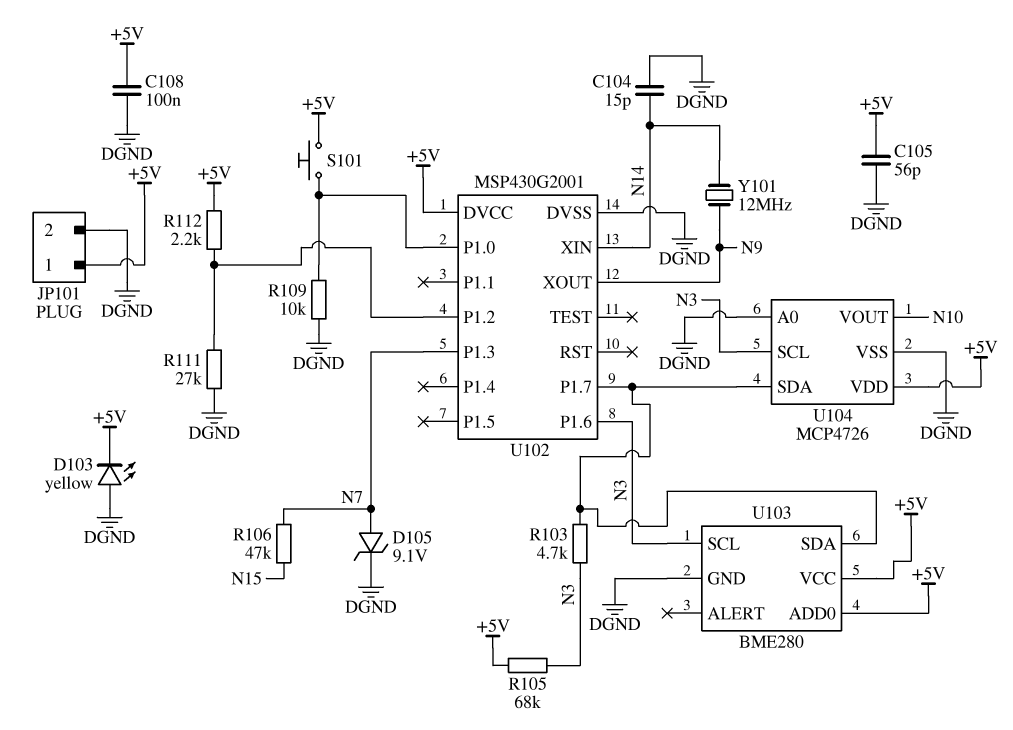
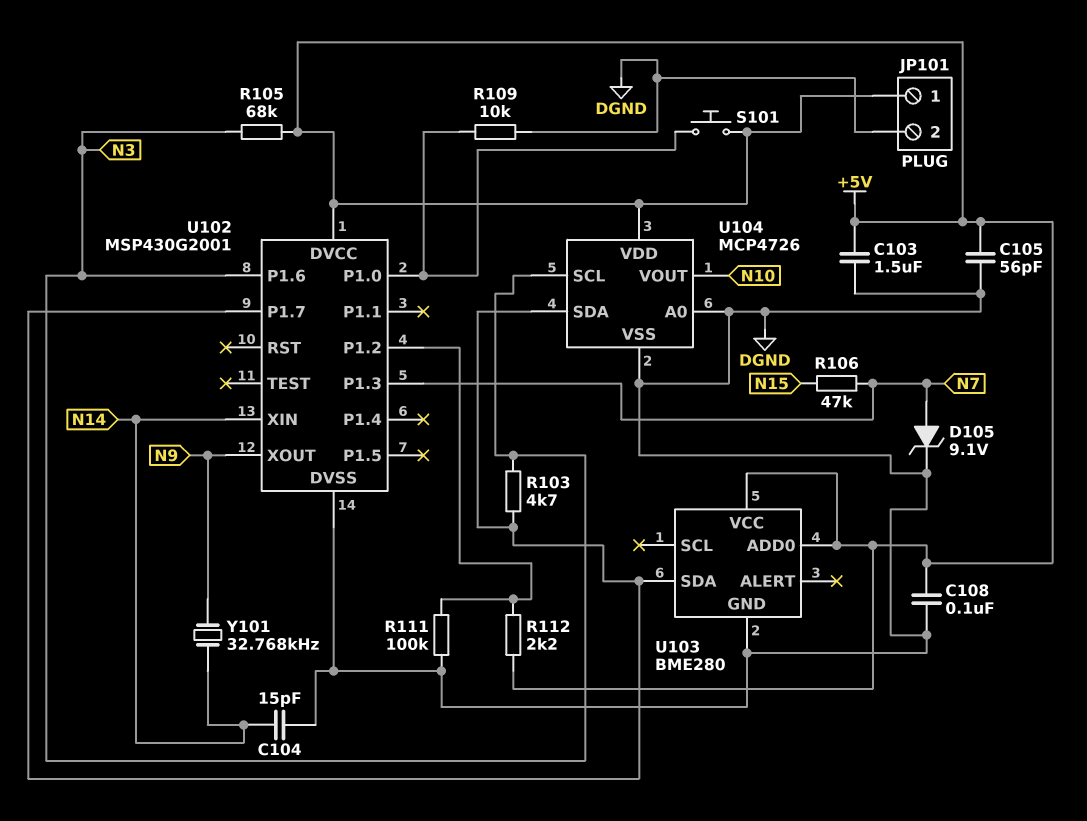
C103: none -> 1.5uF (+5V, DGND)
D103: LED yellow (A DGND, K +5V) -> none
R111: 27k (DGND, U102/P1.2) -> 100k (DGND, U102/P1.2)
U103 pin SCL: N3 -> none
Y101: 12MHz (N9, N14) -> 32.768kHz (N9, N14)

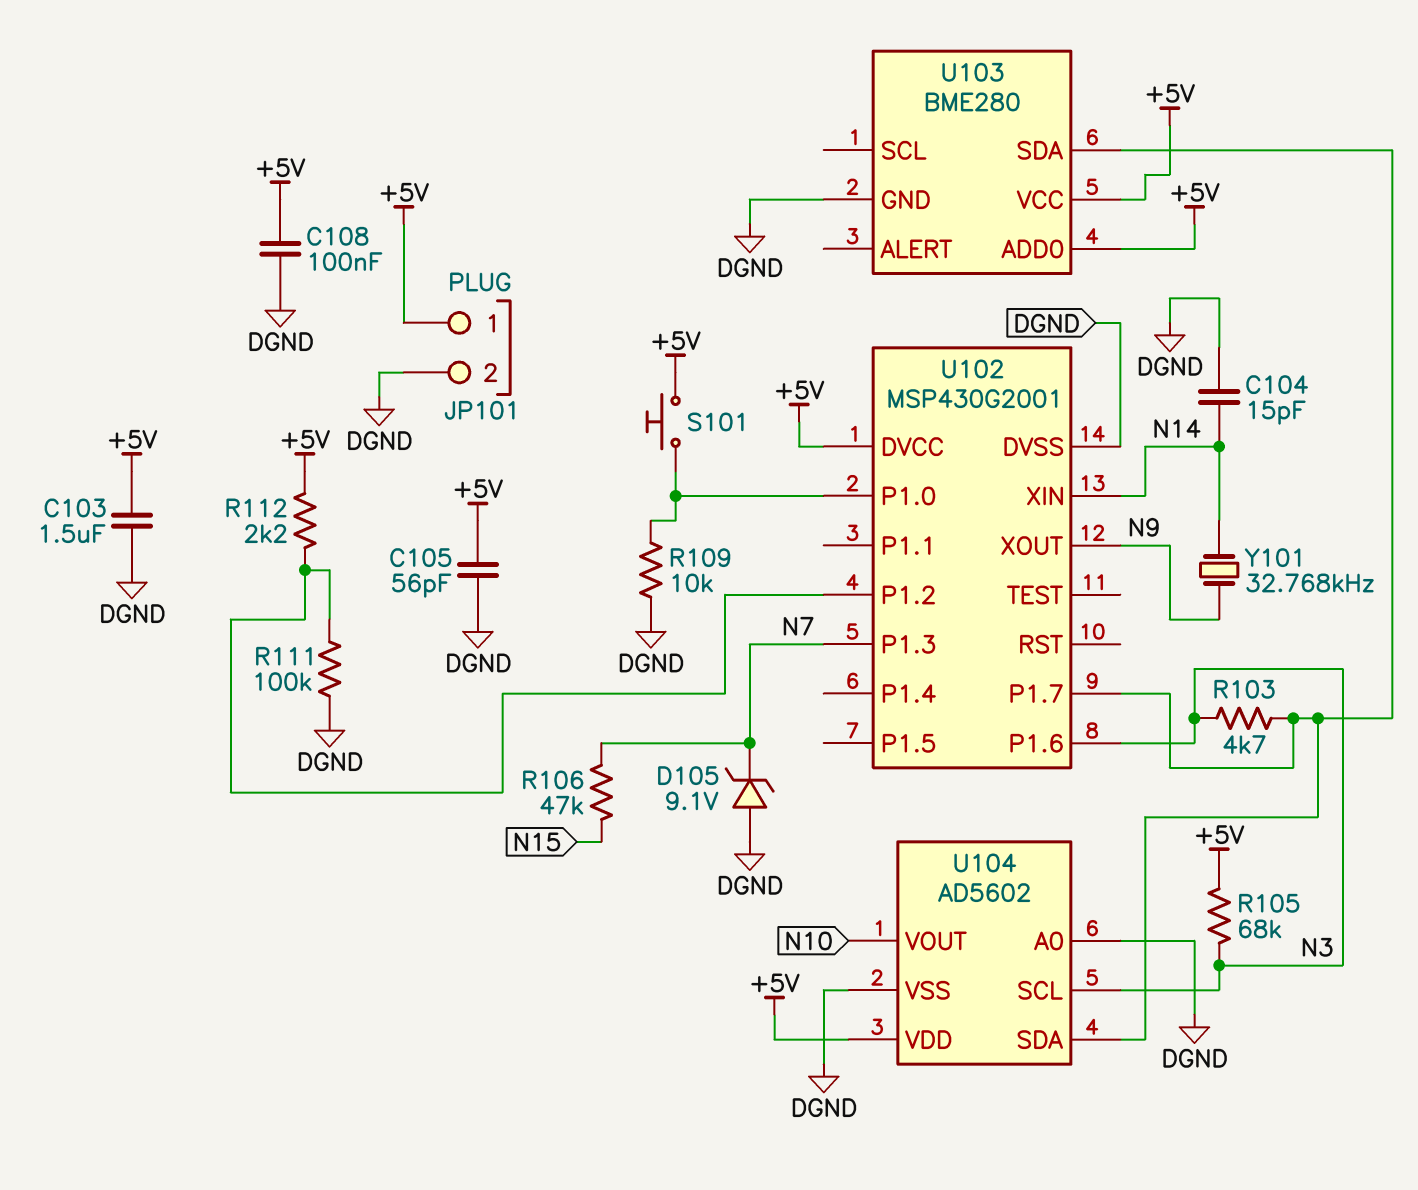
D105: zener 9.1V (A N7, K DGND) -> zener 9.1V (A DGND, K N7)
U104: MCP4726 -> AD5602

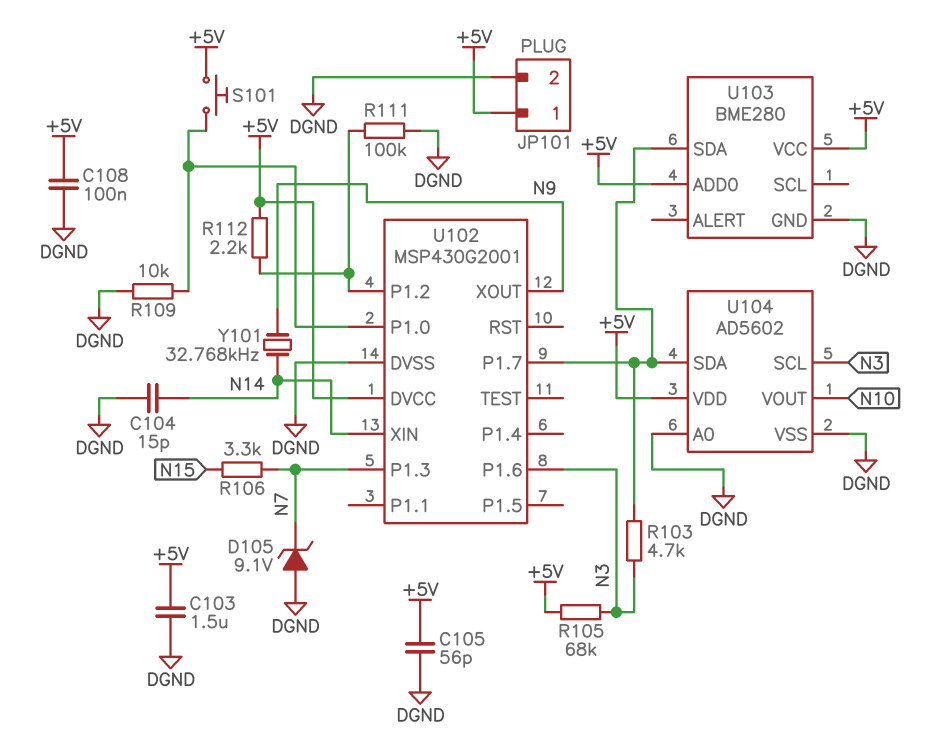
R106: 47k (N7, N15) -> 3.3k (N7, N15)

